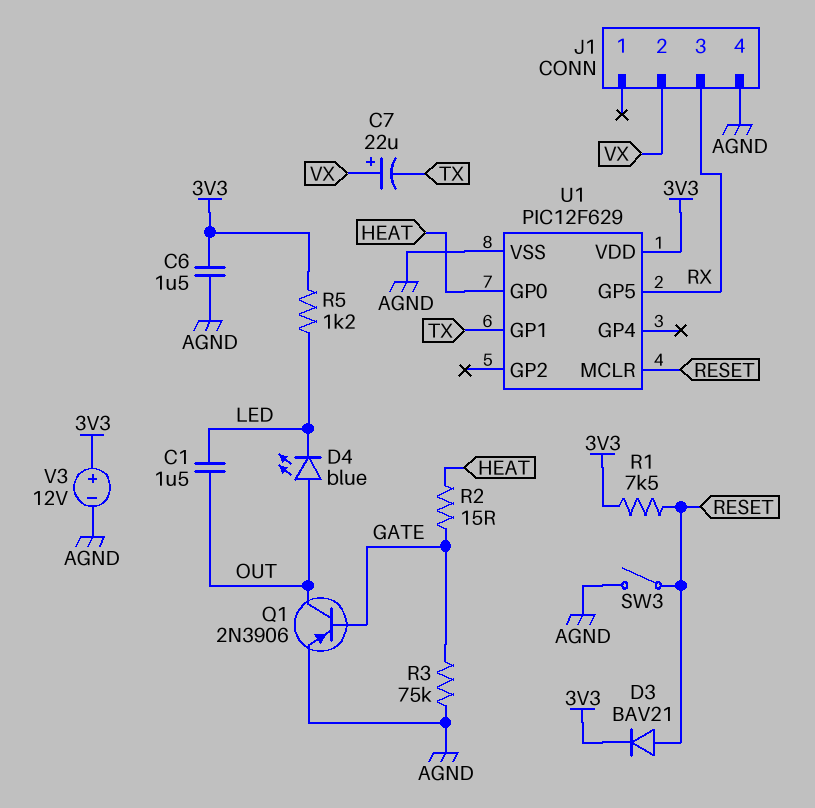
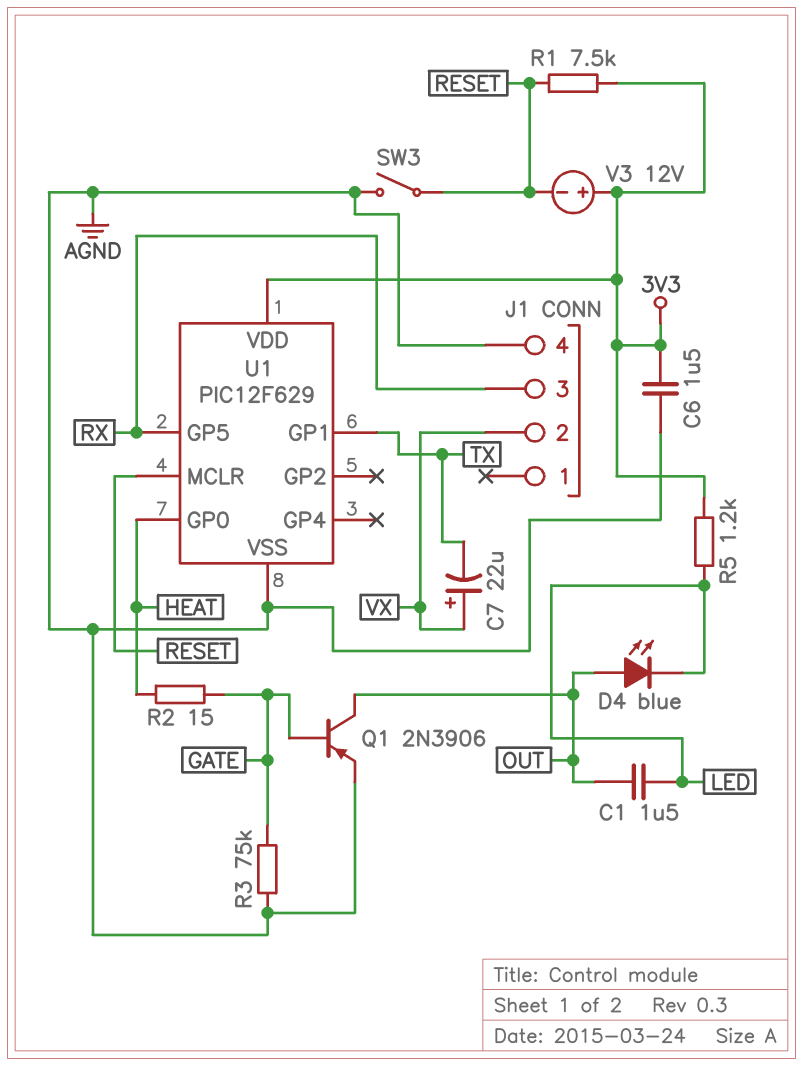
D3: diode BAV21 (A RESET, K 3V3) -> none
V3: 12V (plus 3V3, minus AGND) -> 12V (plus 3V3, minus RESET)

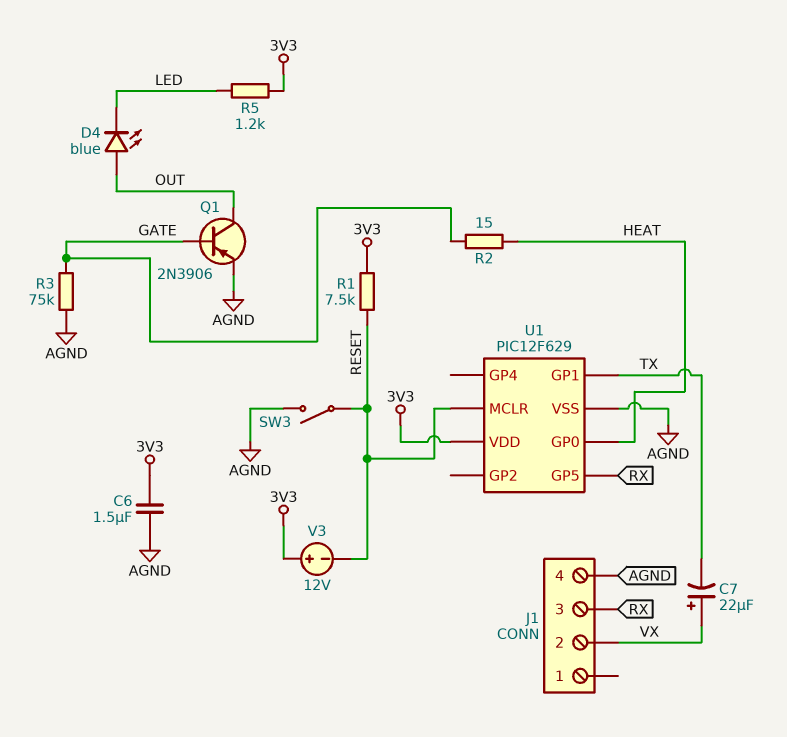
C1: 1.5uF (LED, OUT) -> none

